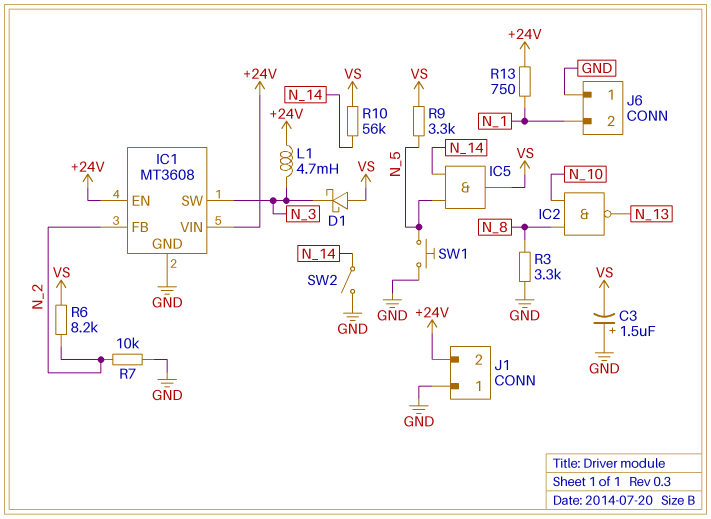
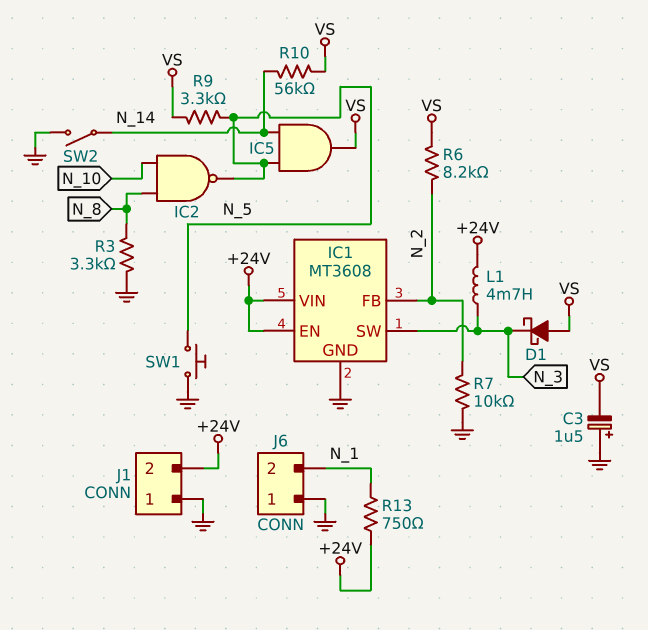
IC2: NAND (in N_8, in N_10, out N_13) -> NAND (in N_8, in N_10, out N_5)

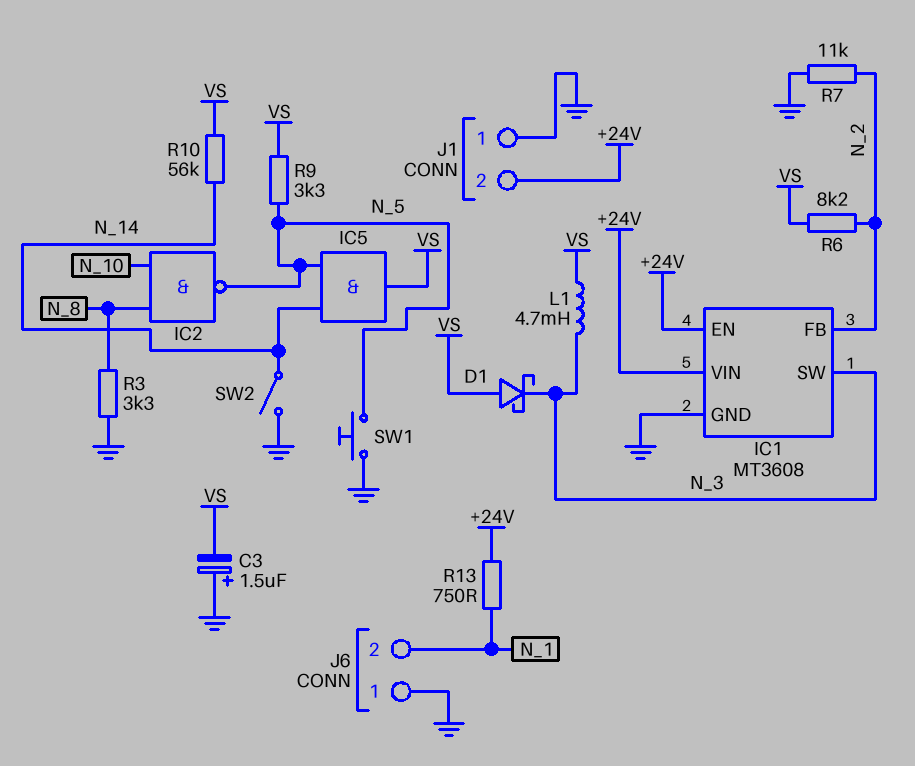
L1: 4.7mH (+24V, N_3) -> 4.7mH (N_3, VS)
R7: 10k (GND, N_2) -> 11k (GND, N_2)

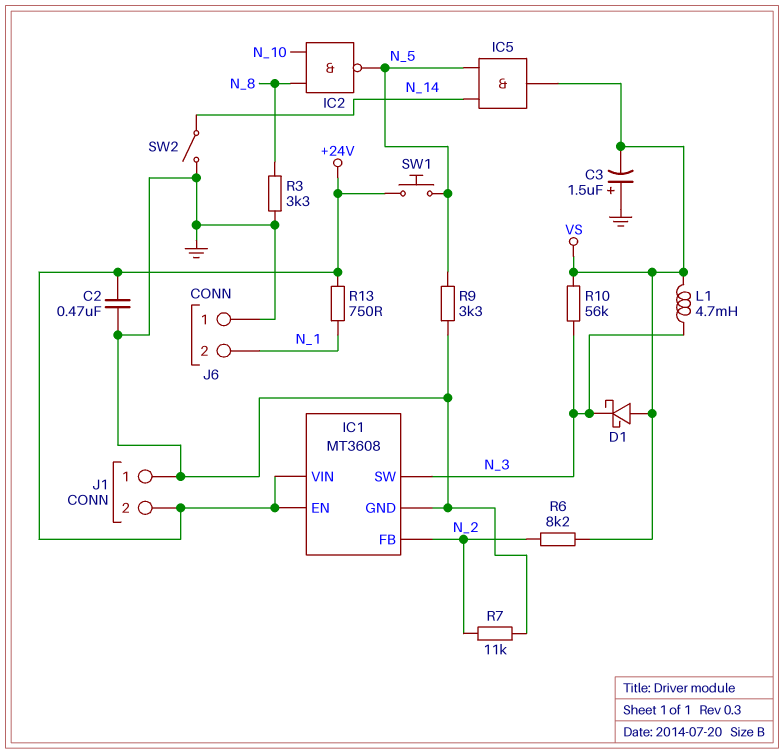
C2: none -> 470nF (+24V, GND)
R9: 3.3k (N_5, VS) -> 3.3k (GND, N_5)
R10: 56k (N_14, VS) -> 56k (N_3, VS)
SW1: button (GND, N_5) -> button (+24V, N_5)

